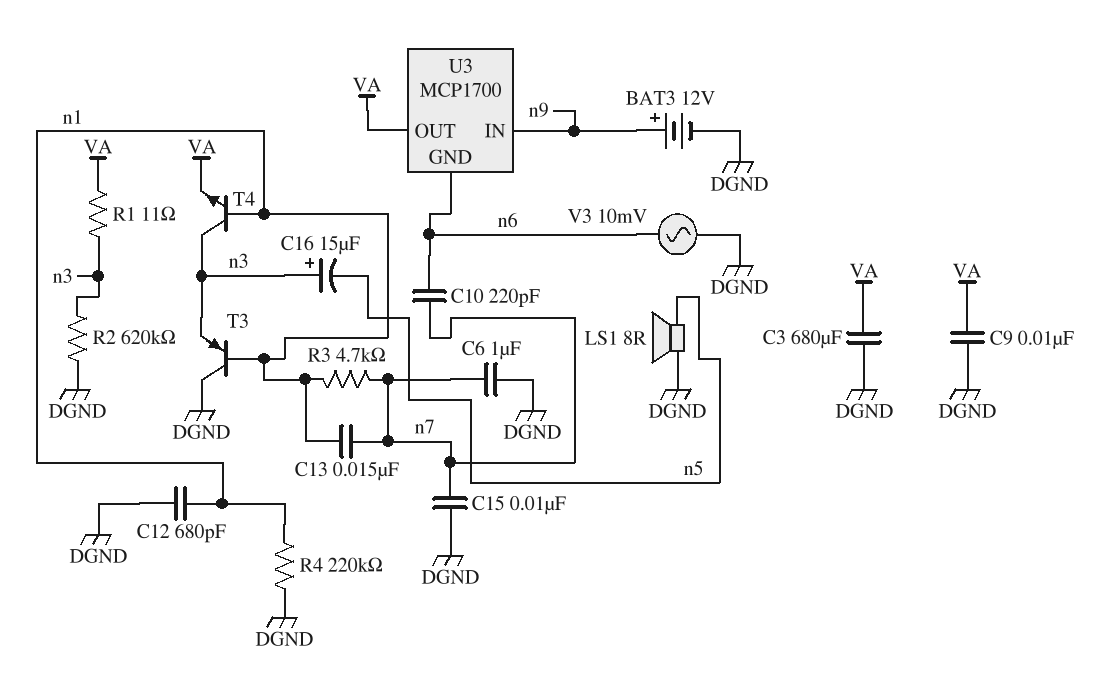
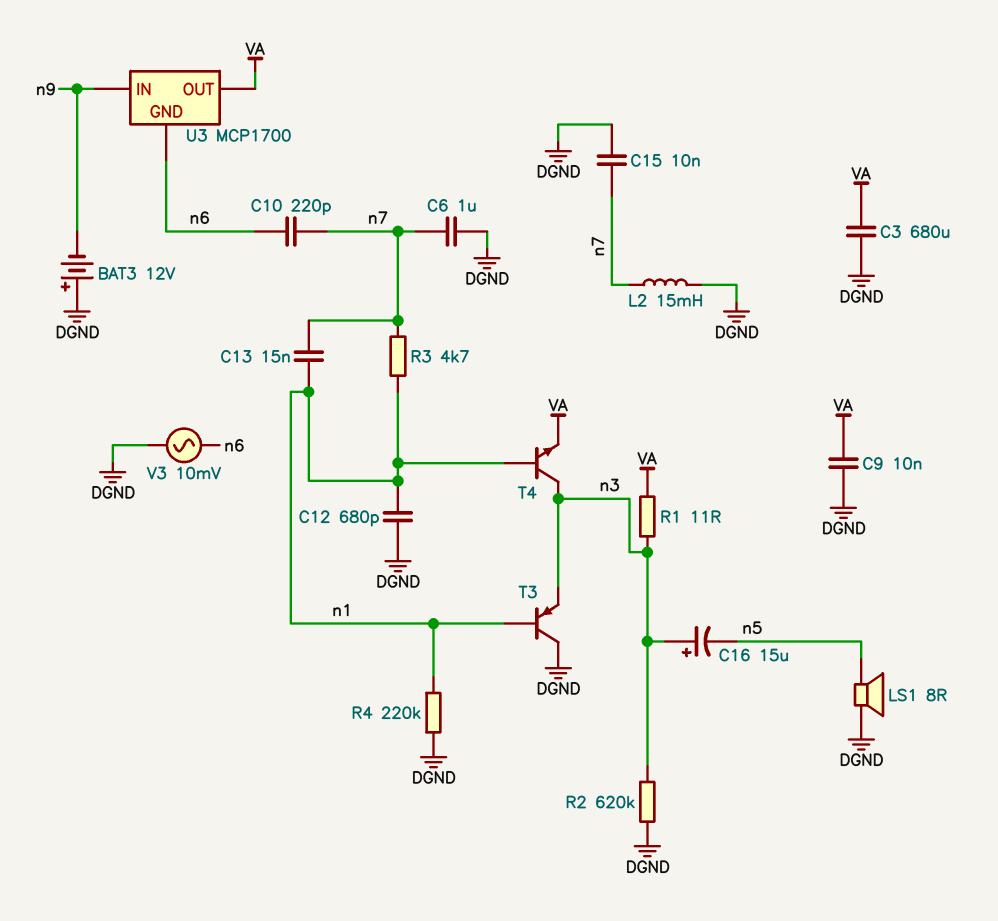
BAT3: 12V (plus n9, minus DGND) -> 12V (plus DGND, minus n9)
L2: none -> 15mH (DGND, n7)

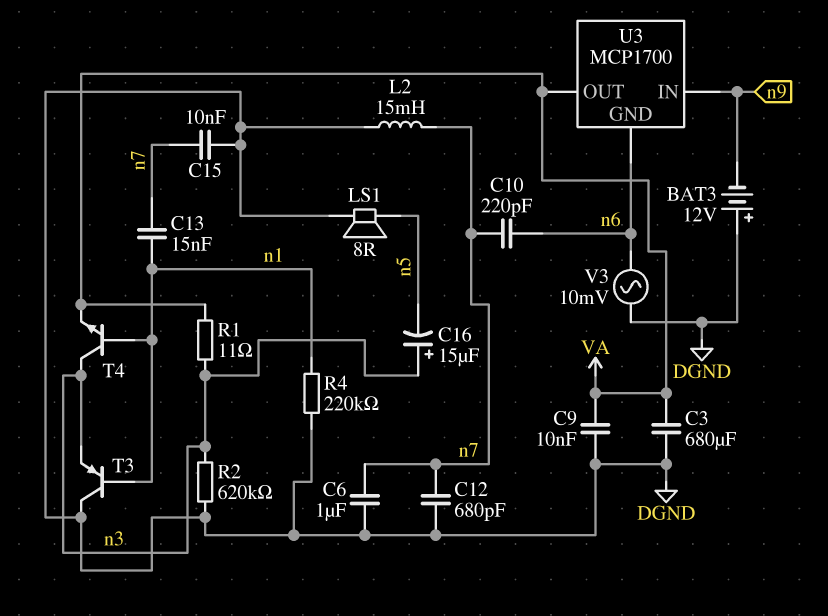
C12: 680pF (DGND, n1) -> 680pF (DGND, n7)
R3: 4.7k (n1, n7) -> none

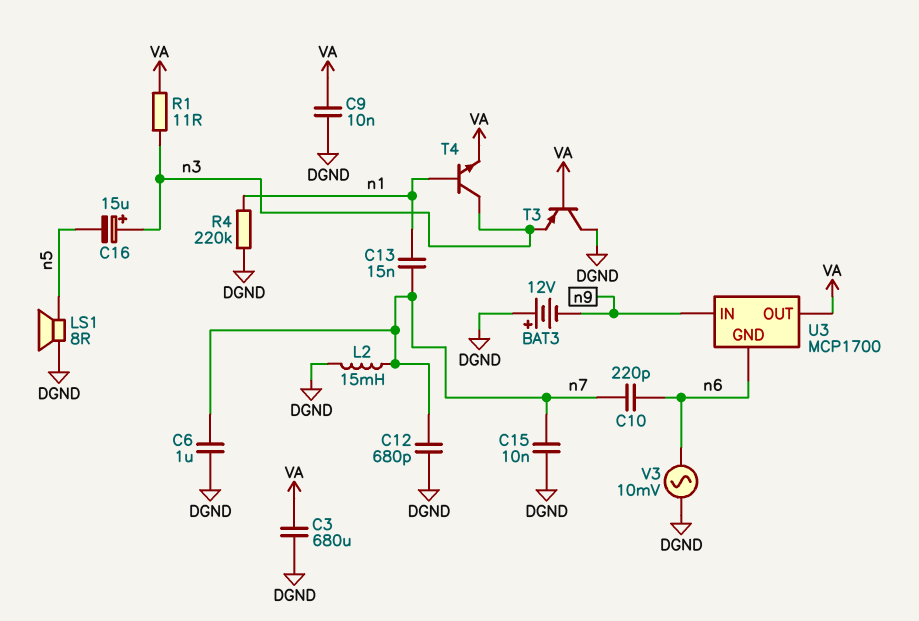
R2: 620k (DGND, n3) -> none
T3: PNP (B n1, C DGND, E n3) -> PNP (B VA, C DGND, E n3)

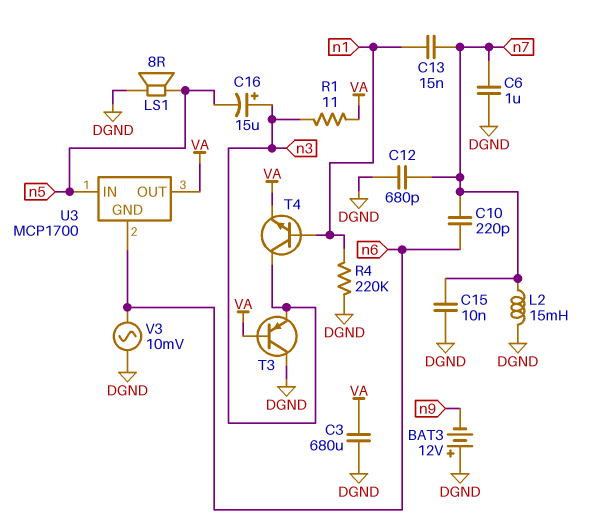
C9: 10nF (DGND, VA) -> none
U3 pin IN: n9 -> n5

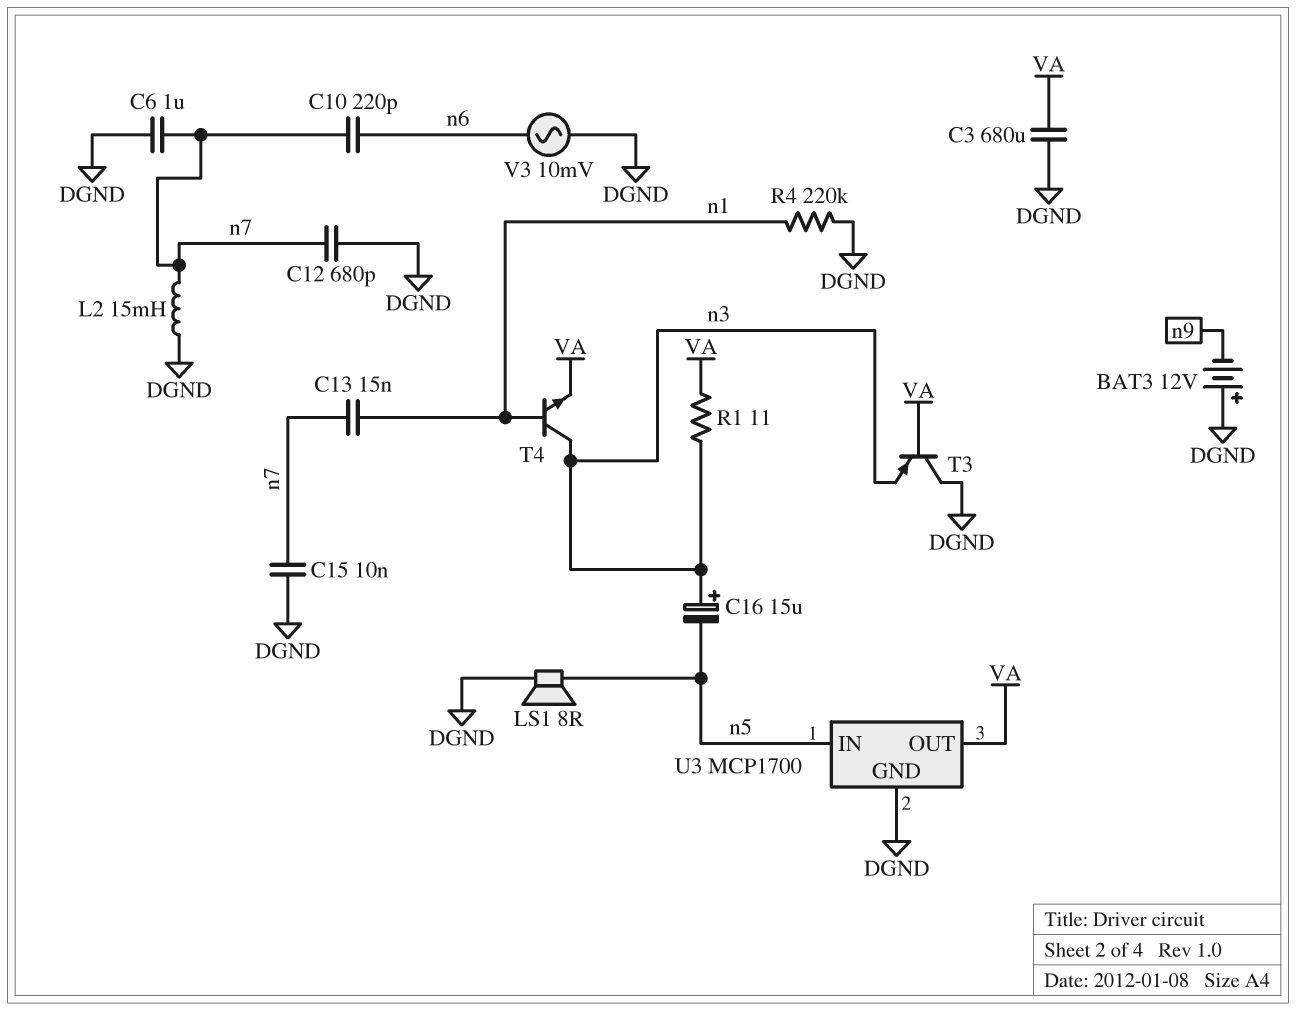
U3 pin GND: n6 -> DGND

